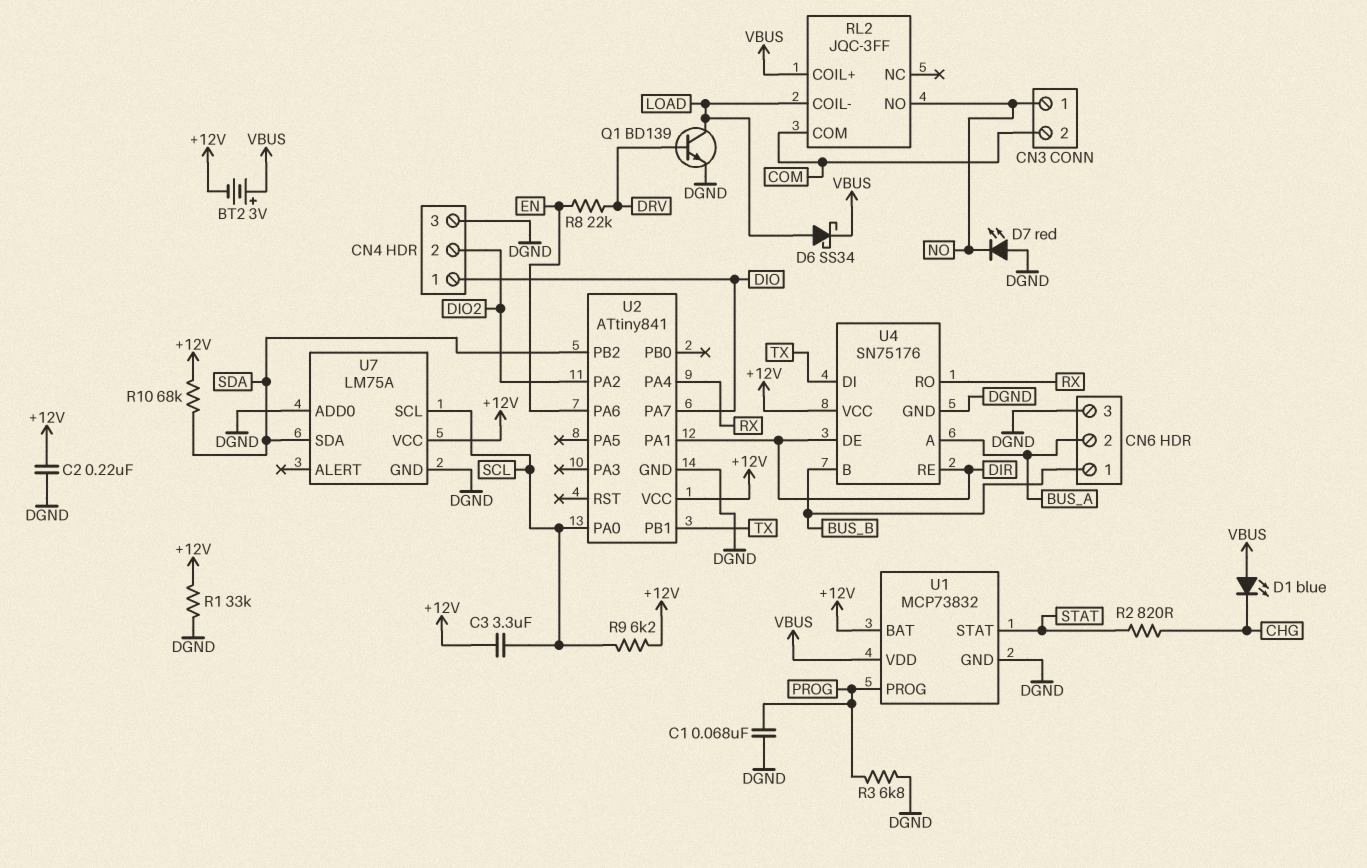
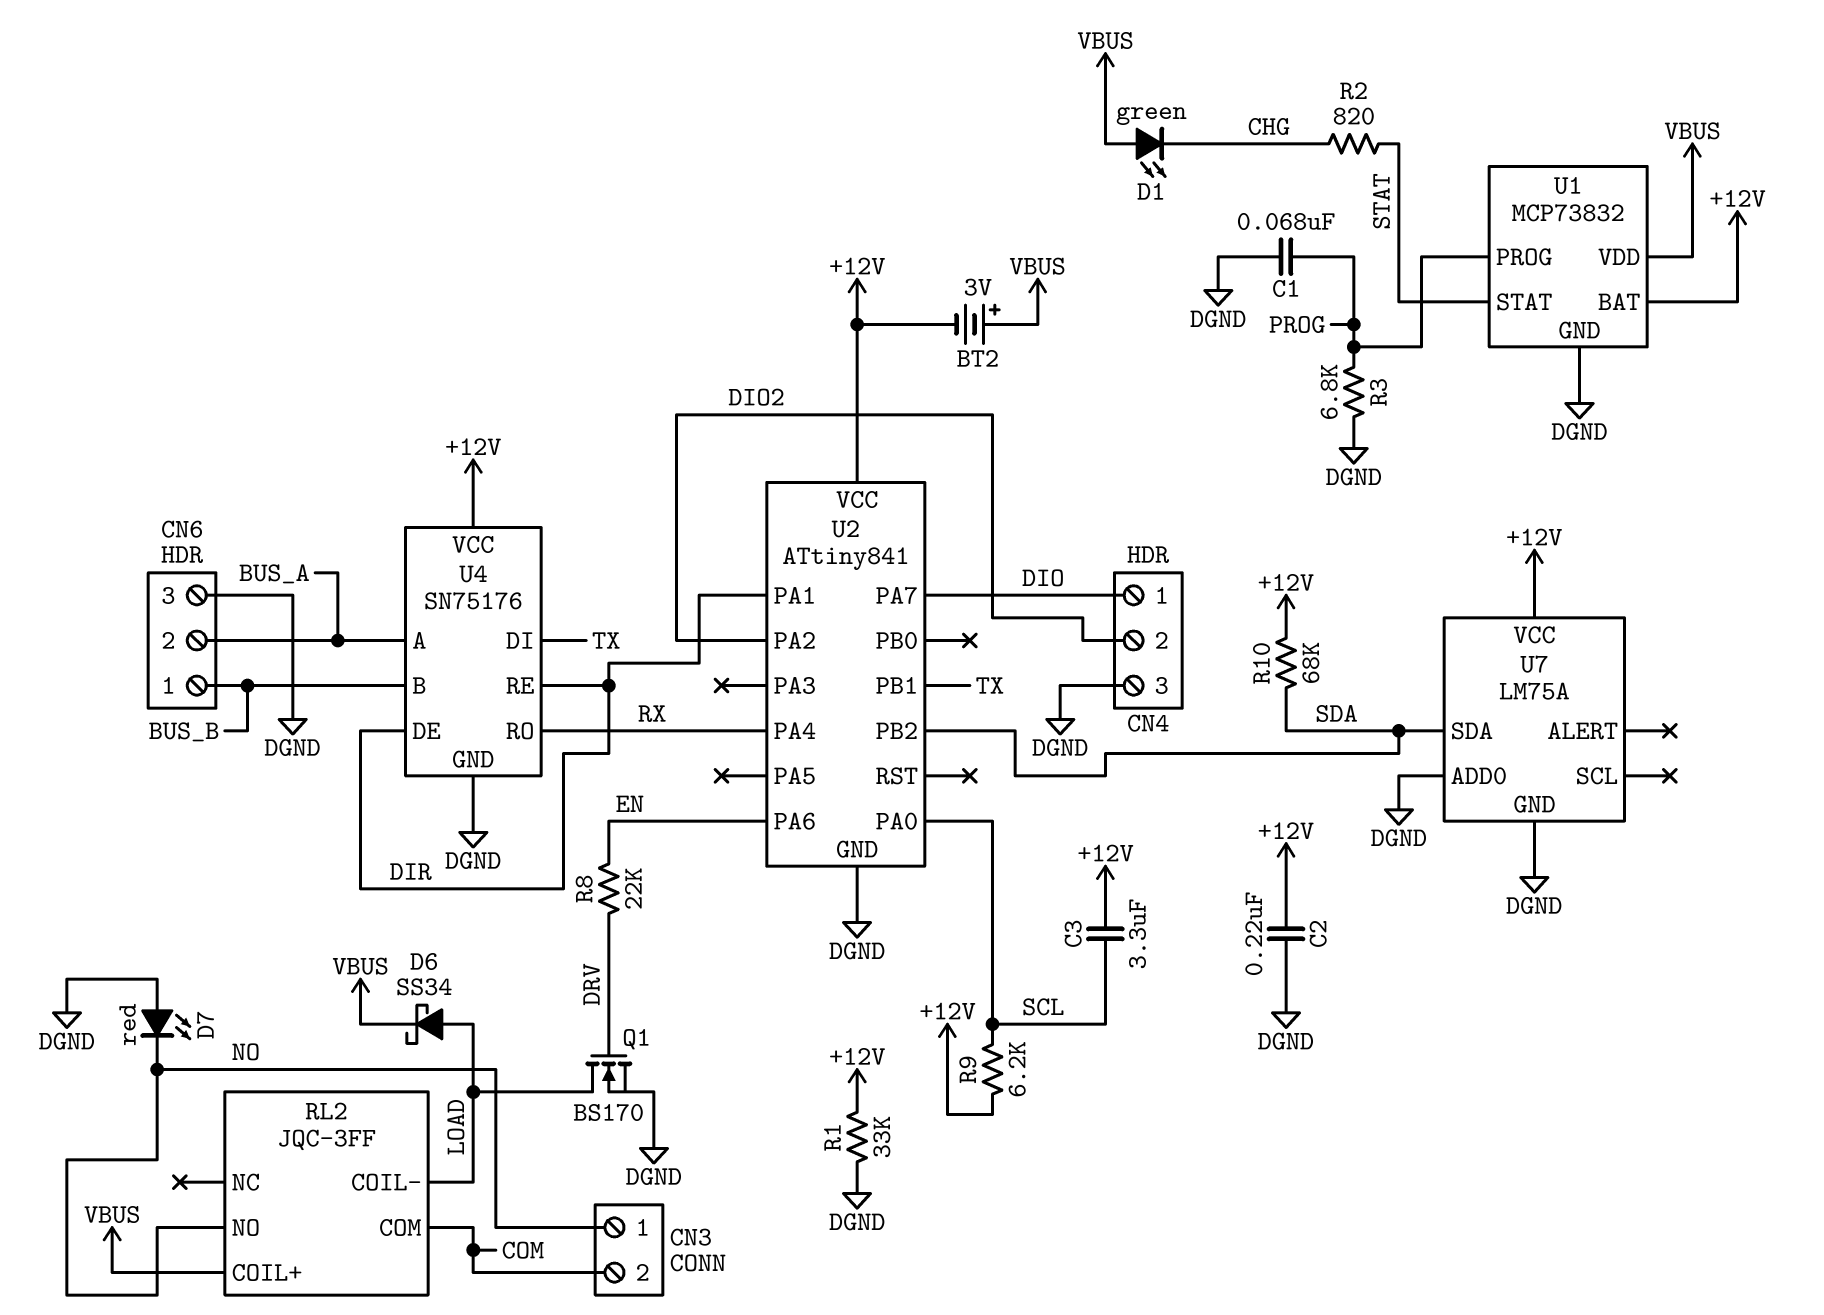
D1: LED blue (A VBUS, K CHG) -> LED green (A VBUS, K CHG)
Q1: NPN BD139 (B DRV, C LOAD, E DGND) -> NMOS BS170 (G DRV, D LOAD, S DGND)
U7 pin SCL: SCL -> none

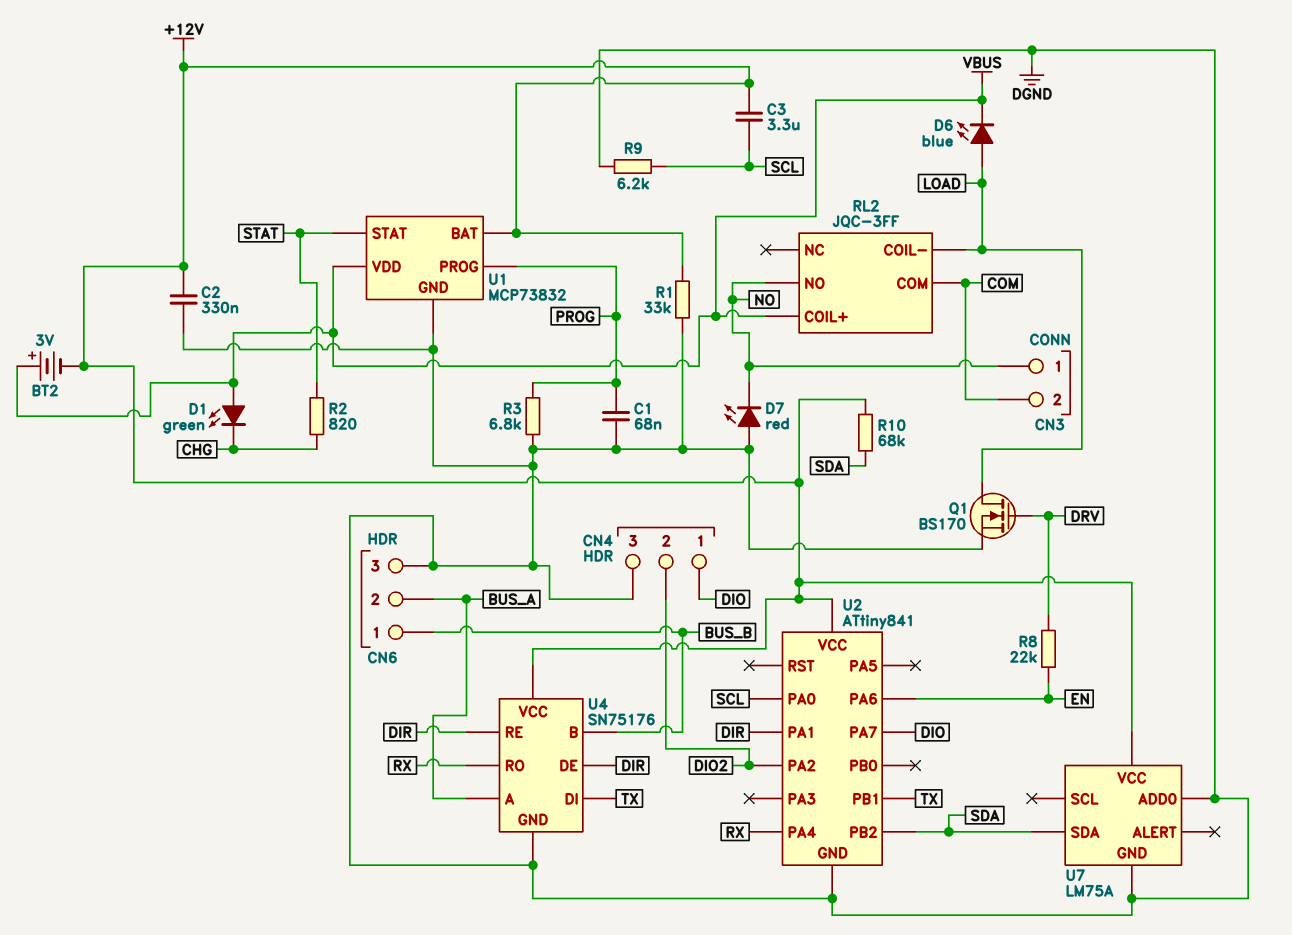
C2: 220nF (+12V, DGND) -> 330nF (+12V, DGND)
D6: schottky SS34 (A LOAD, K VBUS) -> LED blue (A LOAD, K VBUS)
R9: 6.2k (+12V, SCL) -> 6.2k (DGND, SCL)

